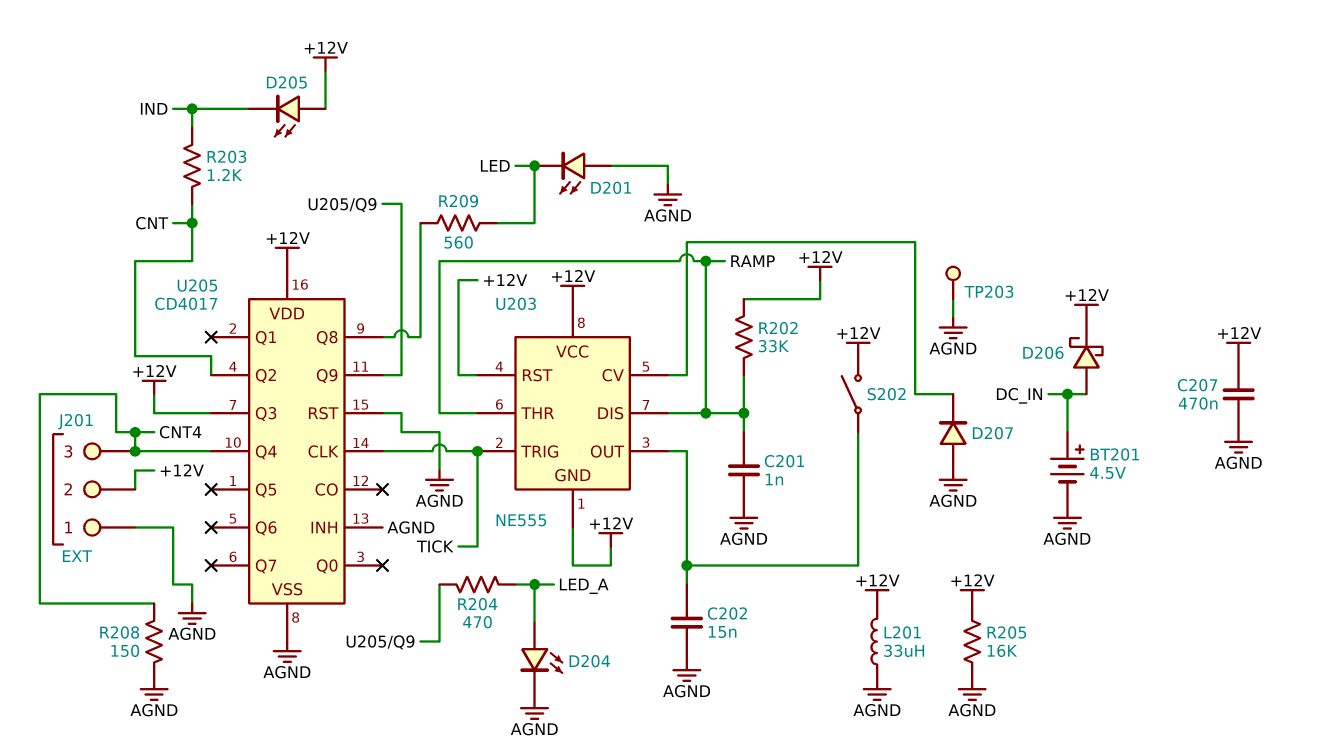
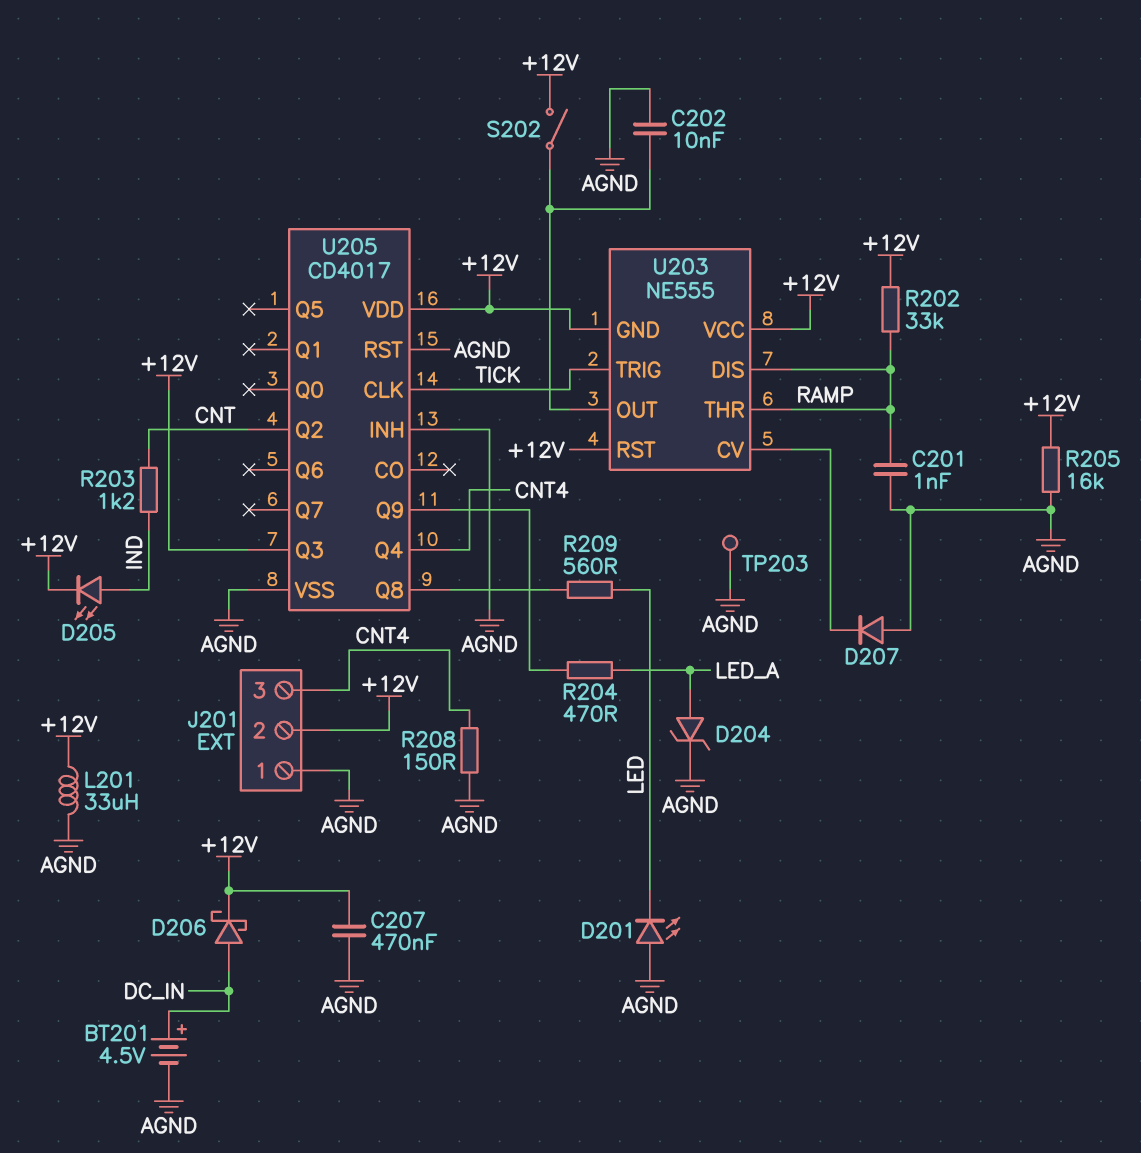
C202: 15nF (AGND, U203/OUT) -> 10nF (AGND, U203/OUT)
D204: LED (A LED_A, K AGND) -> zener (A LED_A, K AGND)
D205: LED (A +12V, K IND) -> LED (A IND, K +12V)

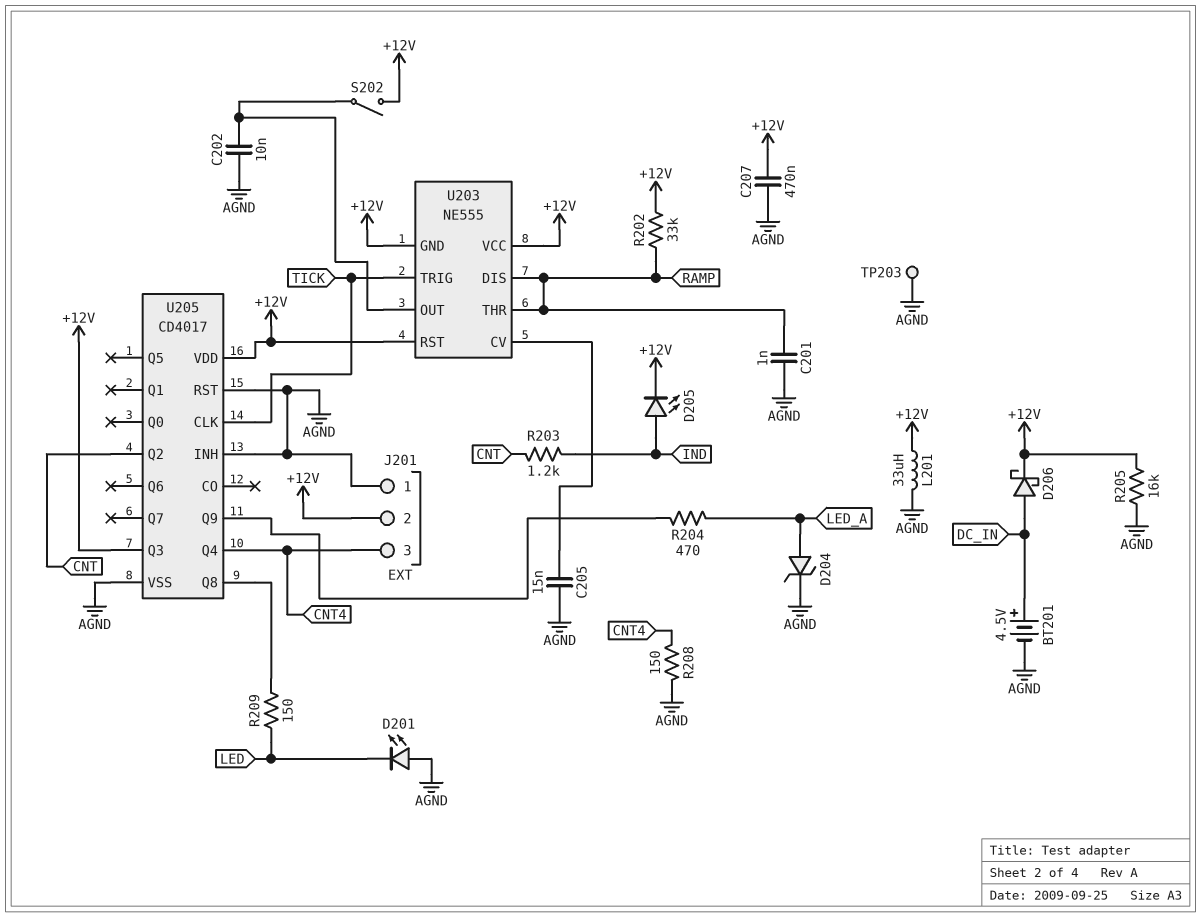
C205: none -> 15nF (AGND, U203/CV)
D207: diode (A AGND, K U203/CV) -> none
R209: 560 (LED, U205/Q8) -> 150 (LED, U205/Q8)

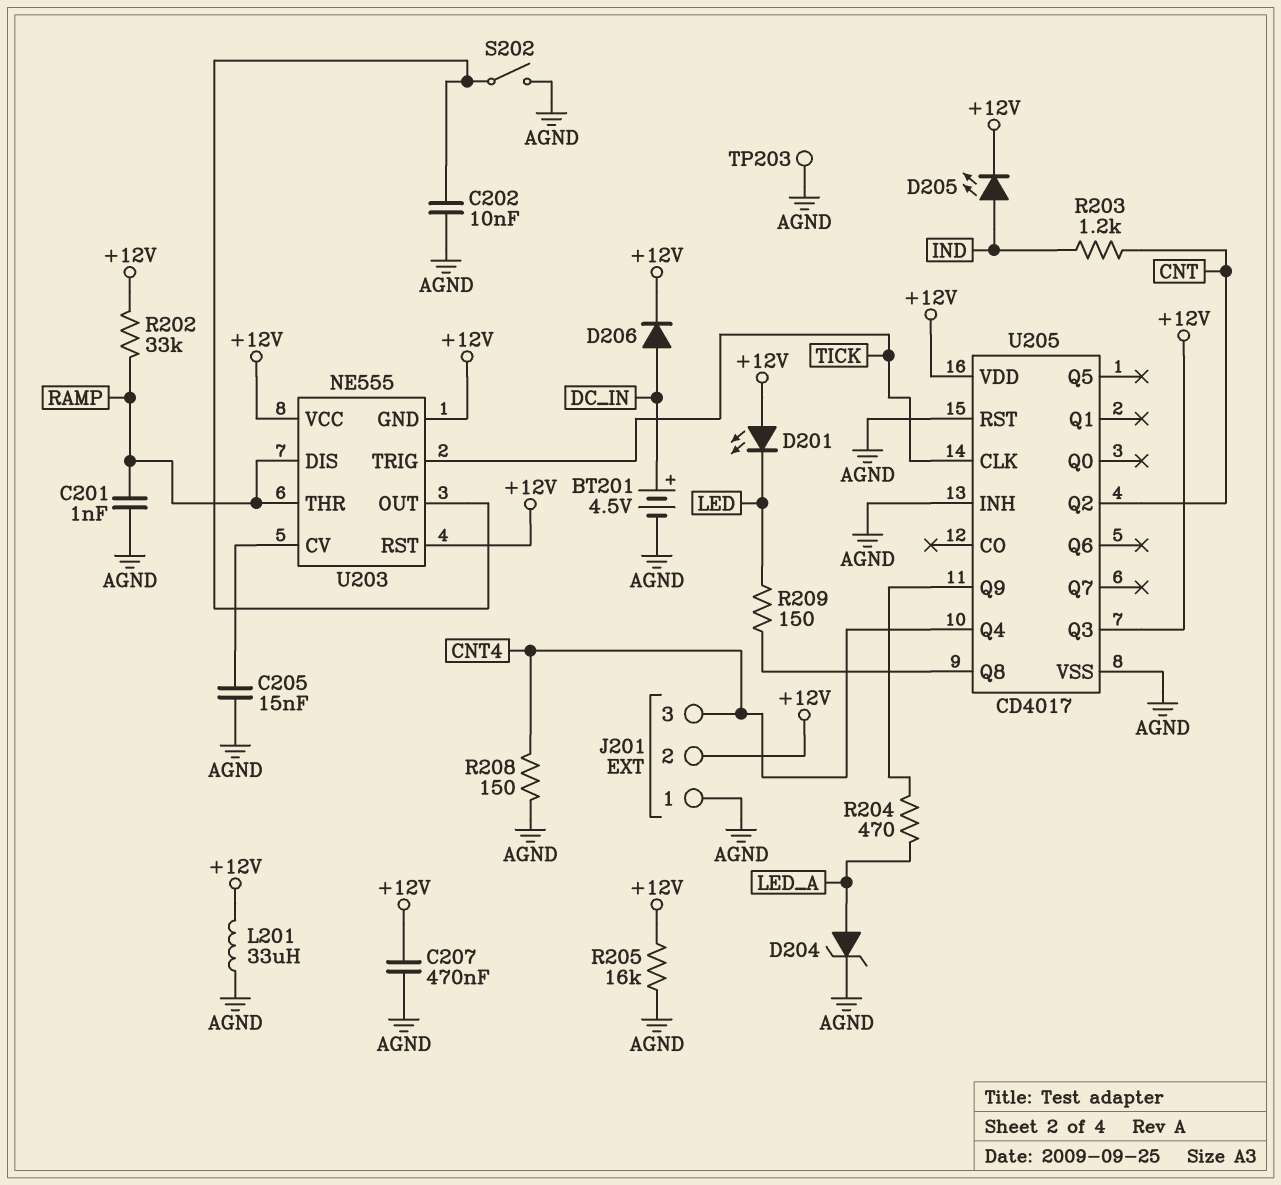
D201: LED (A AGND, K LED) -> LED (A +12V, K LED)
D206: schottky (A DC_IN, K +12V) -> diode (A DC_IN, K +12V)
S202: switch (+12V, U203/OUT) -> switch (AGND, U203/OUT)

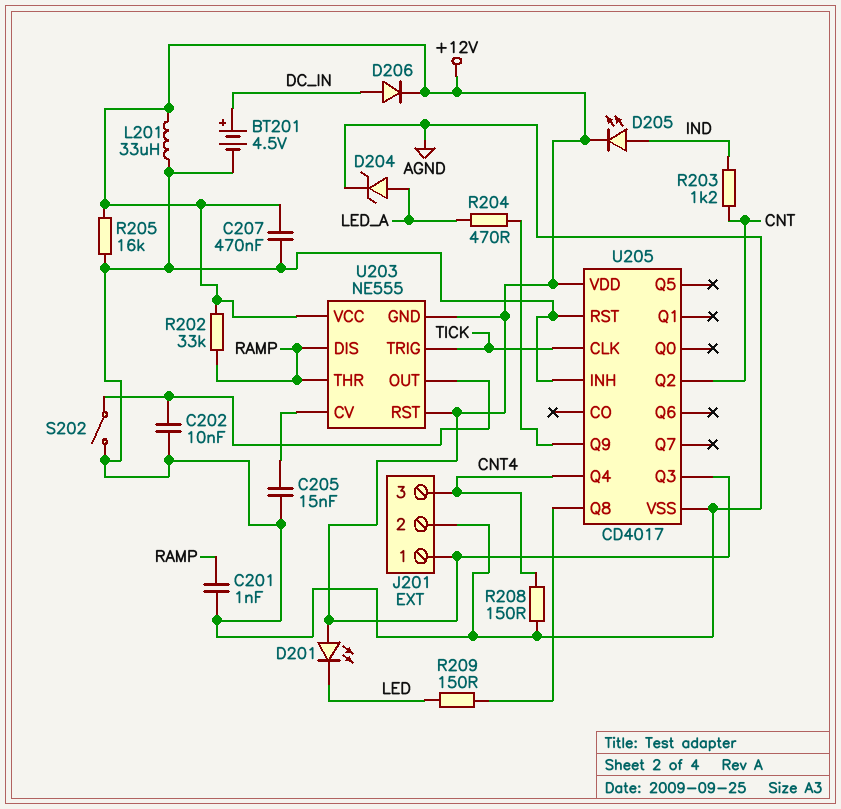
J201 pin 1: AGND -> +12V
J201 pin 2: +12V -> AGND
TP203: test point (AGND) -> none

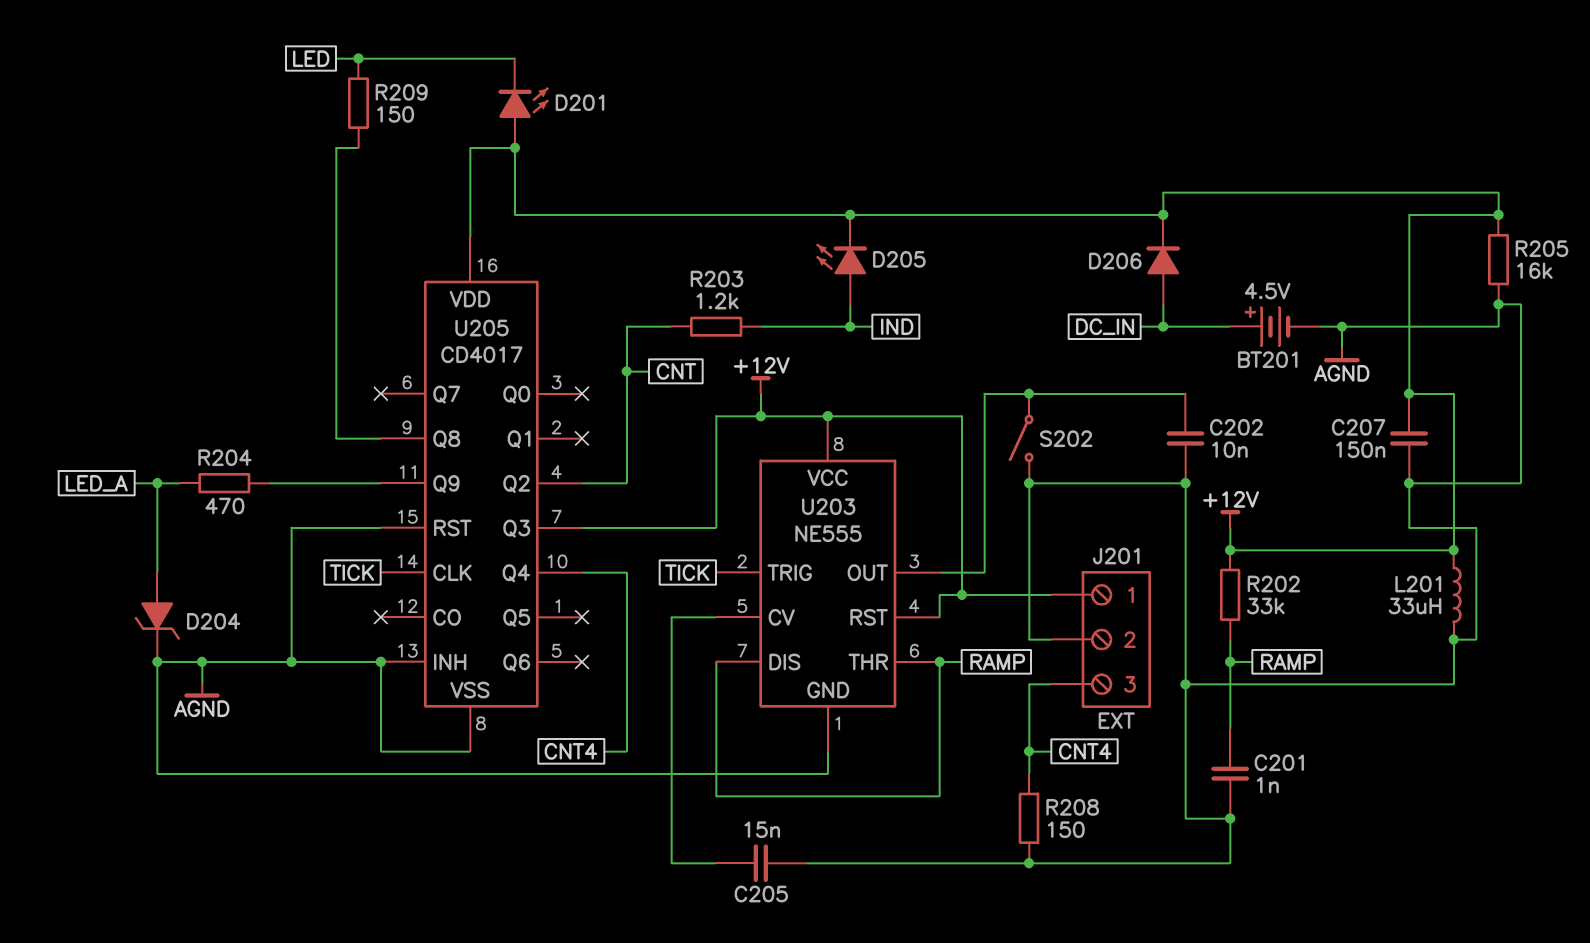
C207: 470nF (+12V, AGND) -> 150nF (+12V, AGND)
U203 pin GND: +12V -> AGND

